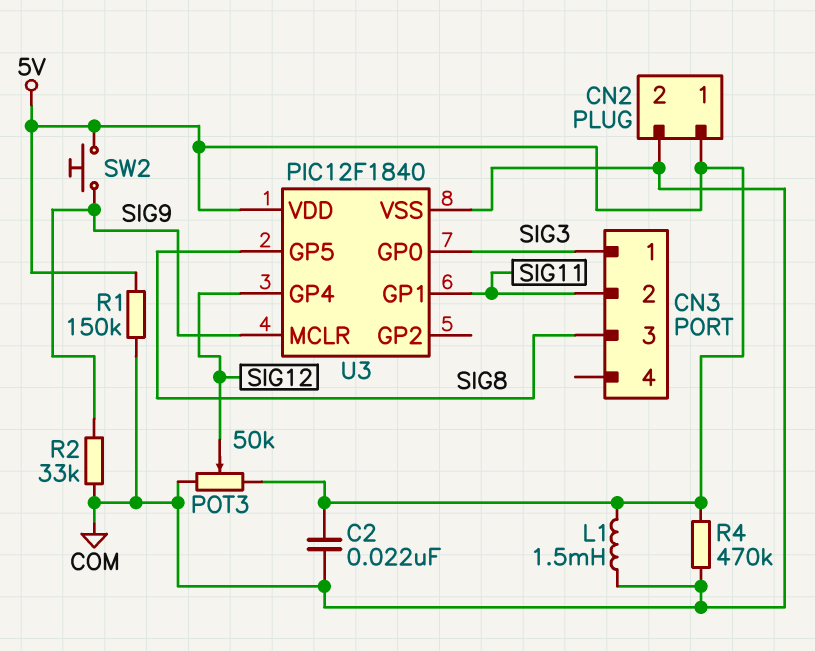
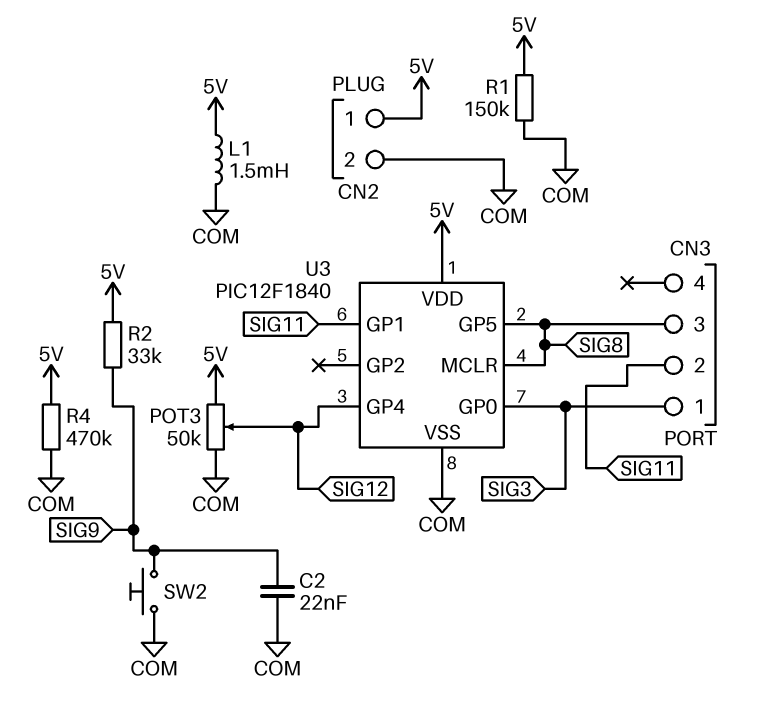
C2: 22nF (5V, COM) -> 22nF (COM, SIG9)
R2: 33k (COM, SIG9) -> 33k (5V, SIG9)
SW2: button (5V, SIG9) -> button (COM, SIG9)
U3 pin MCLR: SIG9 -> SIG8

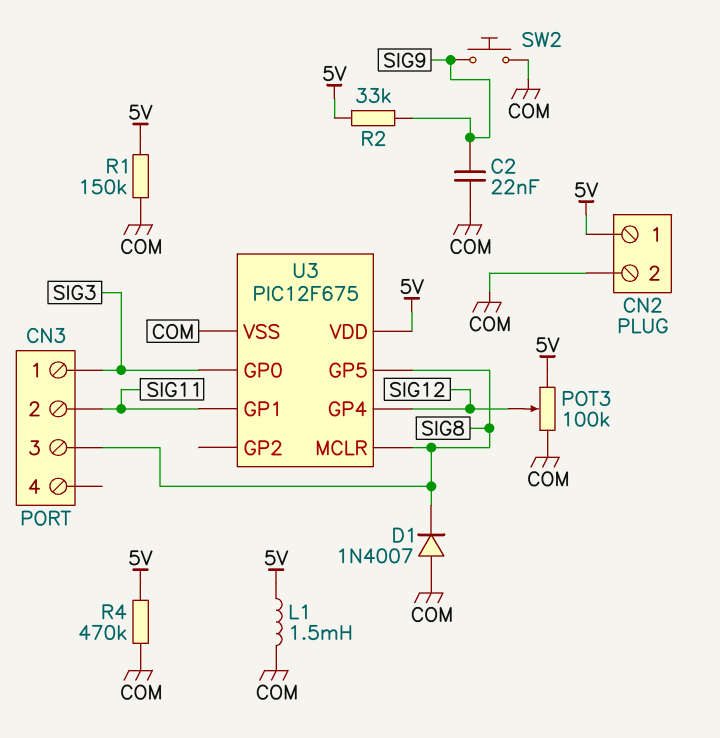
D1: none -> diode 1N4007 (A COM, K SIG8)
POT3: 50k (5V, COM, wiper SIG12) -> 100k (5V, COM, wiper SIG12)
U3: PIC12F1840 -> PIC12F675

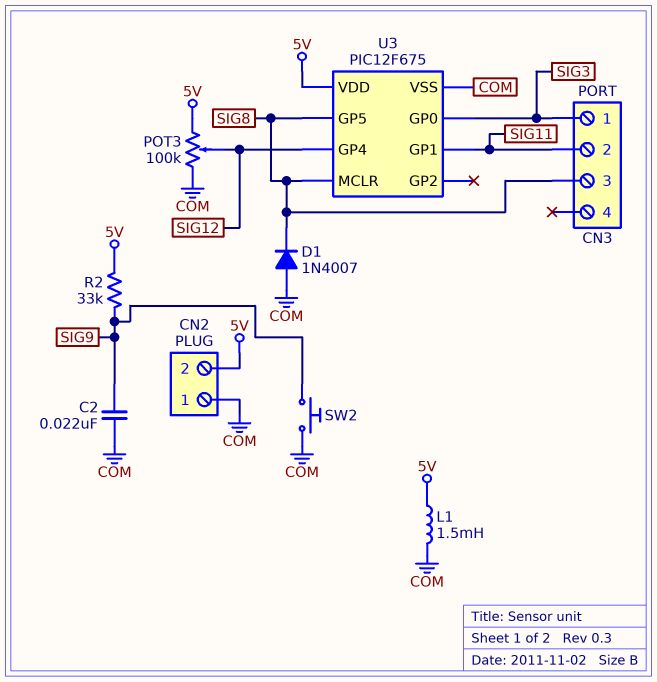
CN2 pin 1: 5V -> COM
CN2 pin 2: COM -> 5V
R1: 150k (5V, COM) -> none
R4: 470k (5V, COM) -> none

